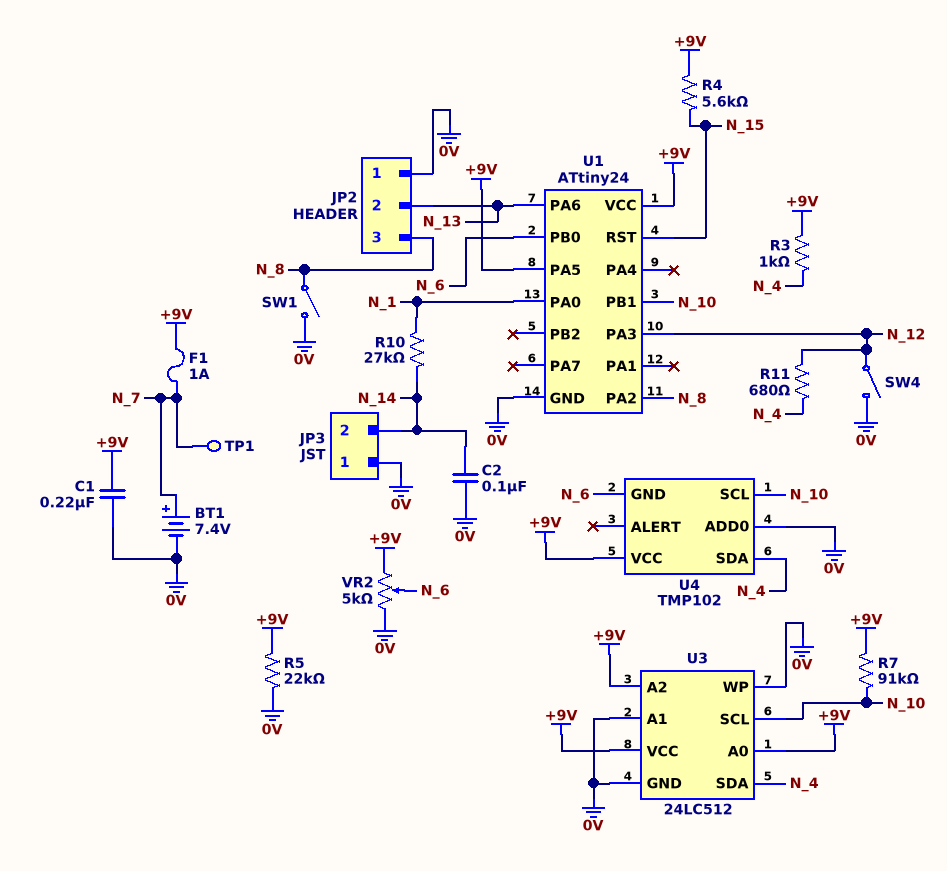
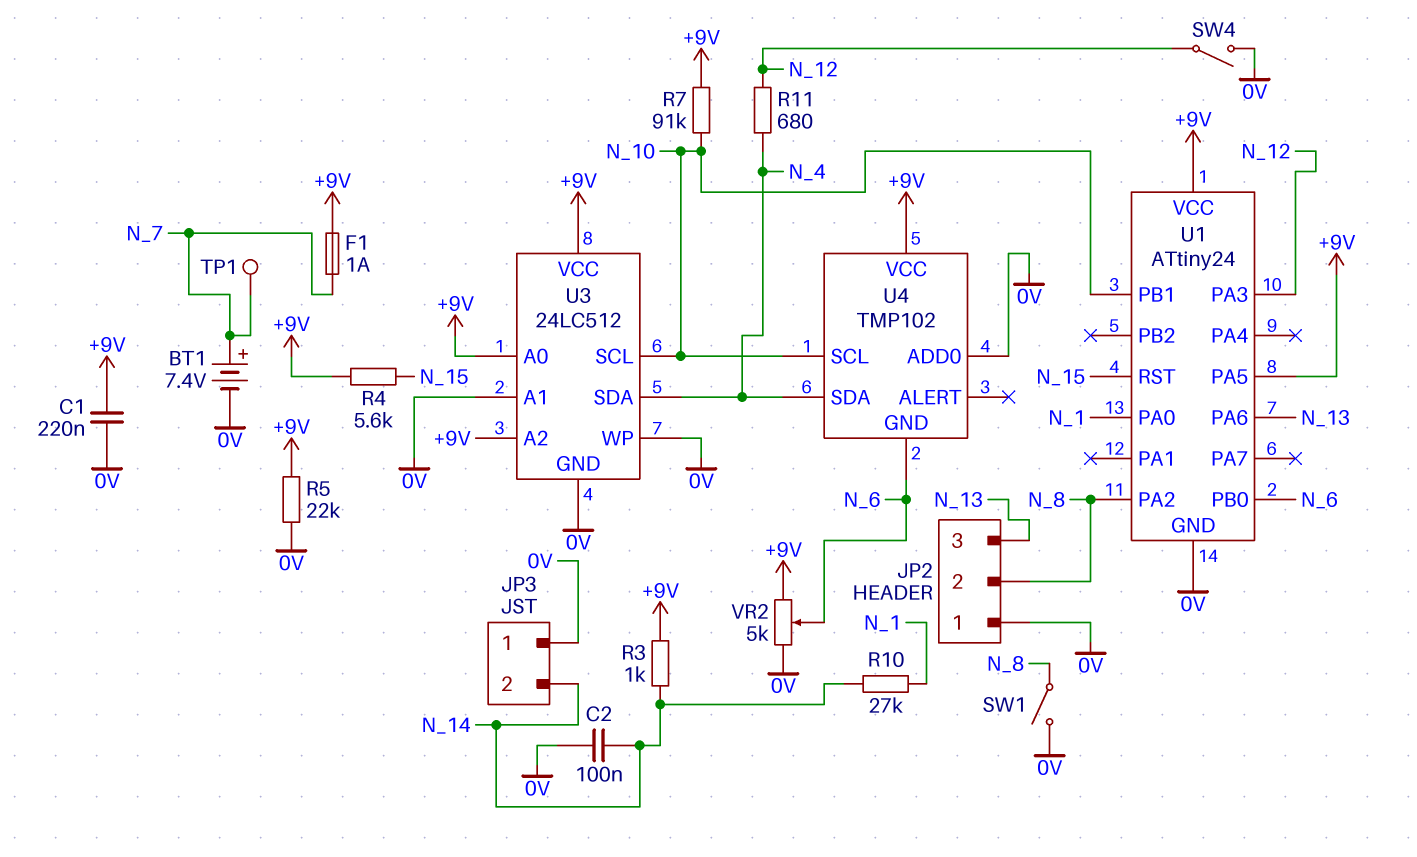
JP2 pin 2: N_13 -> N_8
JP2 pin 3: N_8 -> N_13
R3: 1k (+9V, N_4) -> 1k (+9V, N_14)

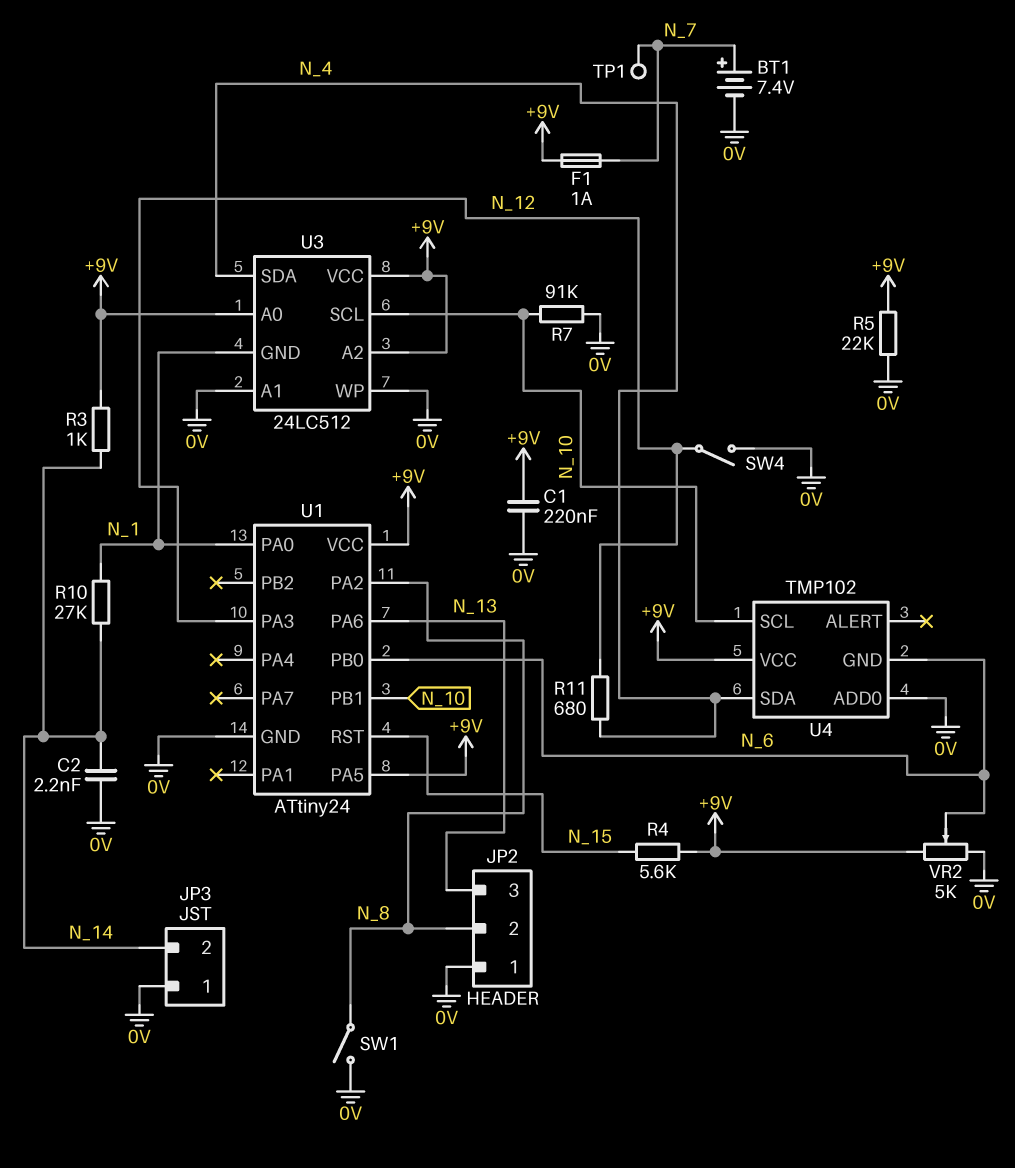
C2: 100nF (0V, N_14) -> 2.2nF (0V, N_14)
R7: 91k (+9V, N_10) -> 91k (0V, N_10)
U3 pin GND: 0V -> N_1

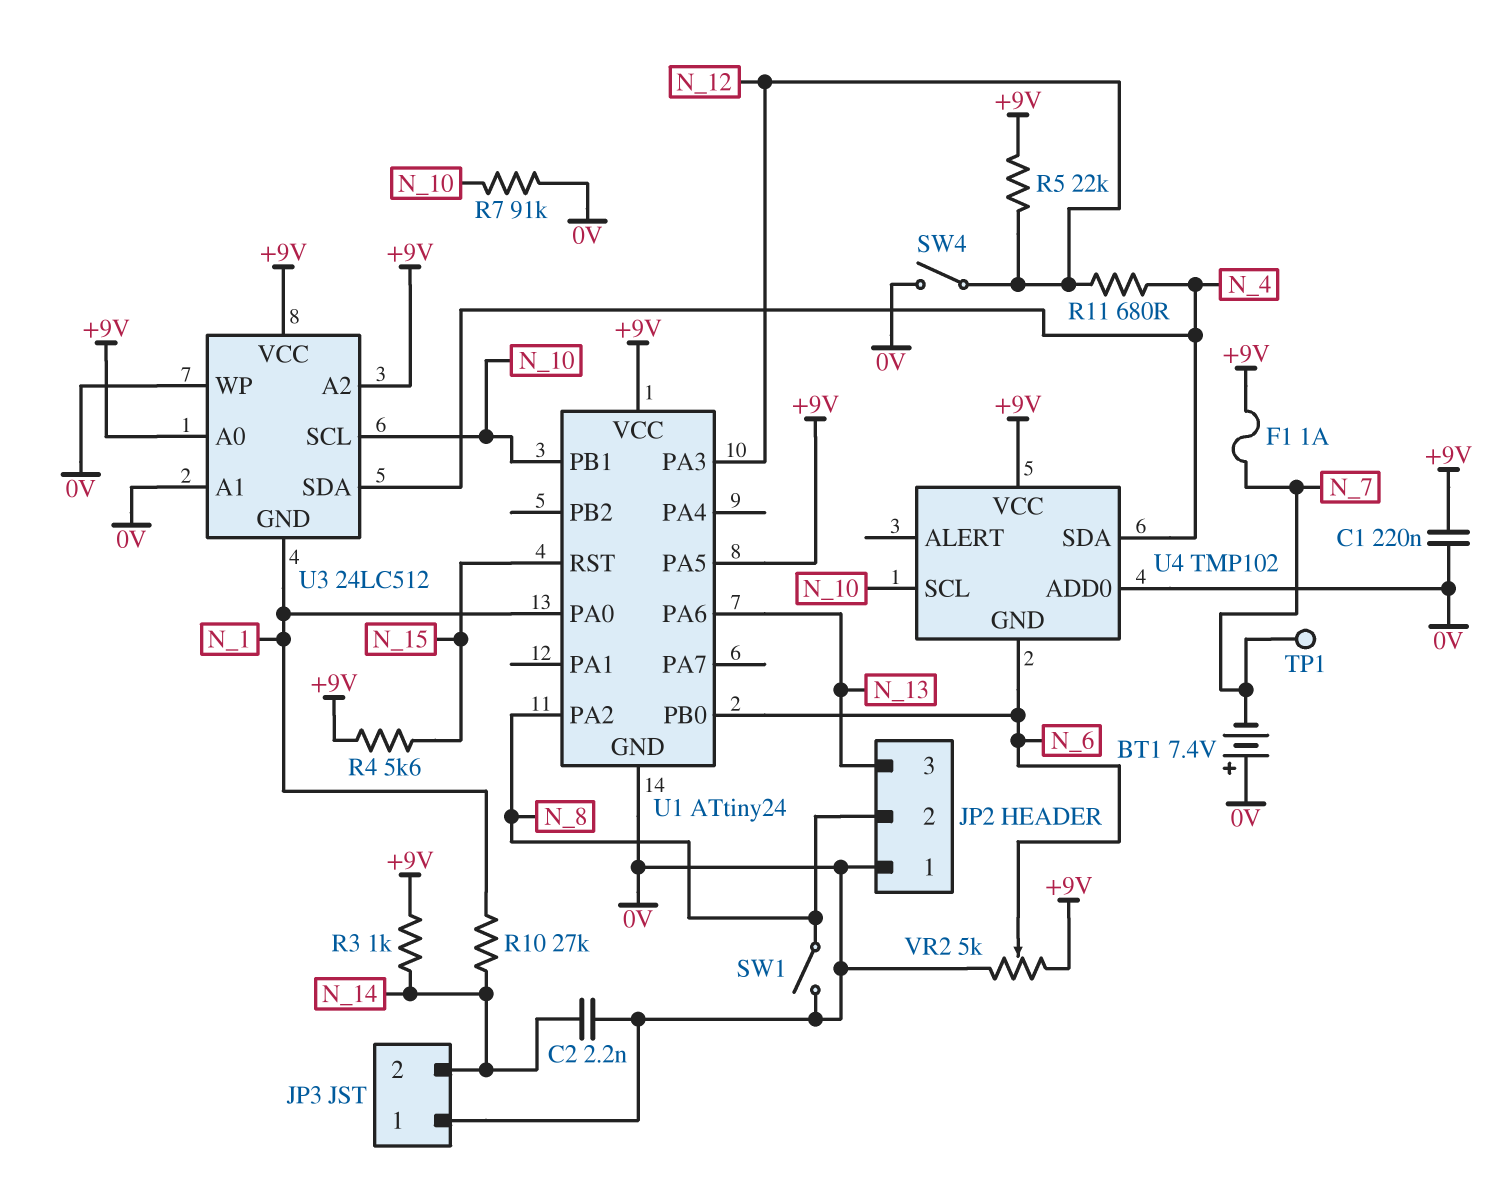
BT1: 7.4V (plus N_7, minus 0V) -> 7.4V (plus 0V, minus N_7)
R5: 22k (+9V, 0V) -> 22k (+9V, N_12)

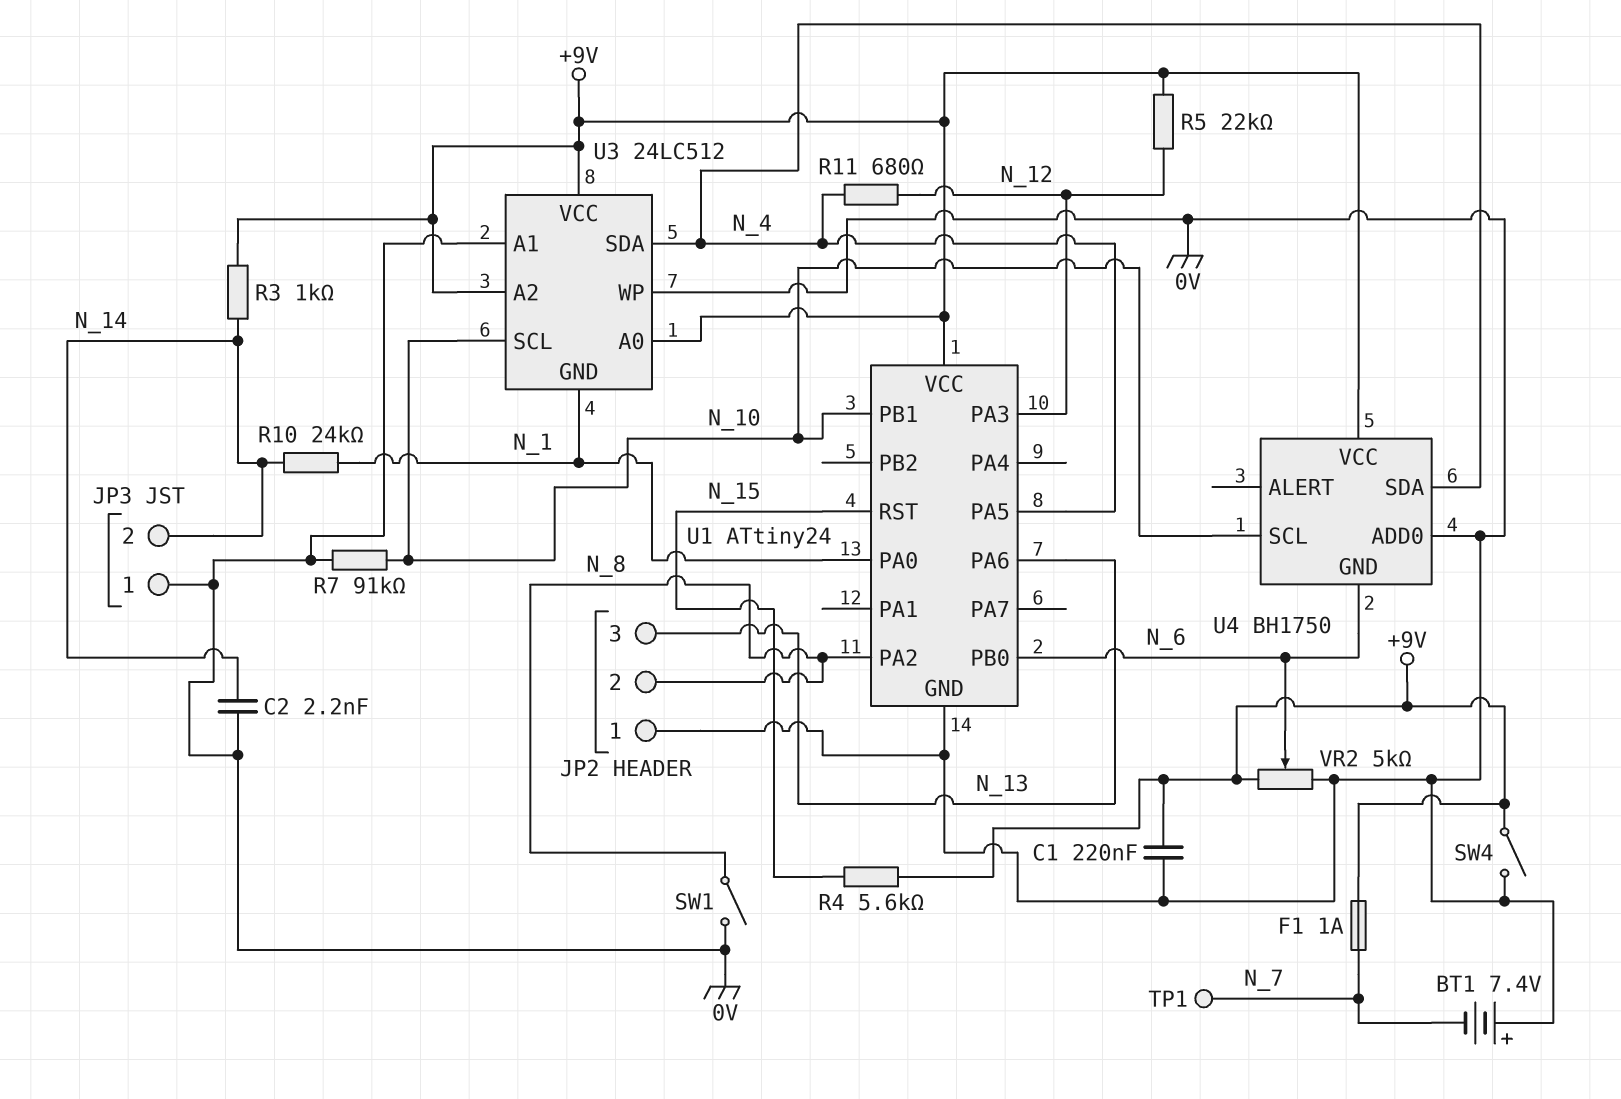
R10: 27k (N_1, N_14) -> 24k (N_1, N_14)
SW4: switch (0V, N_12) -> switch (+9V, 0V)
U1 pin PA5: +9V -> N_4
U4: TMP102 -> BH1750

